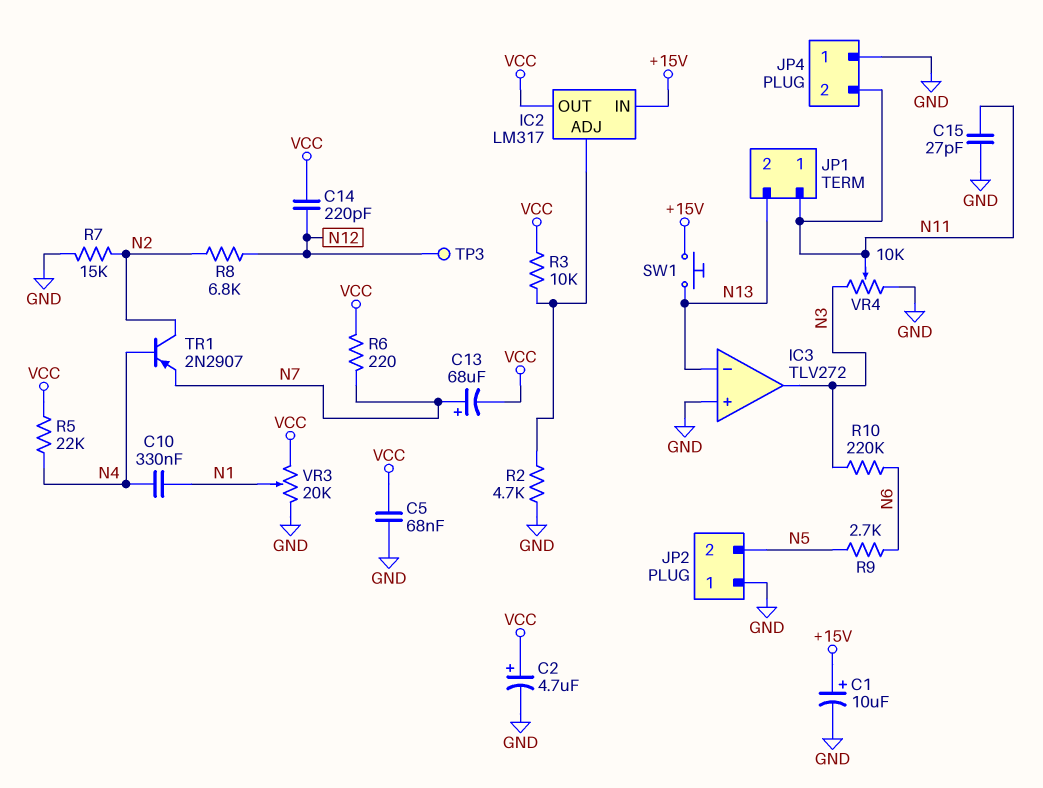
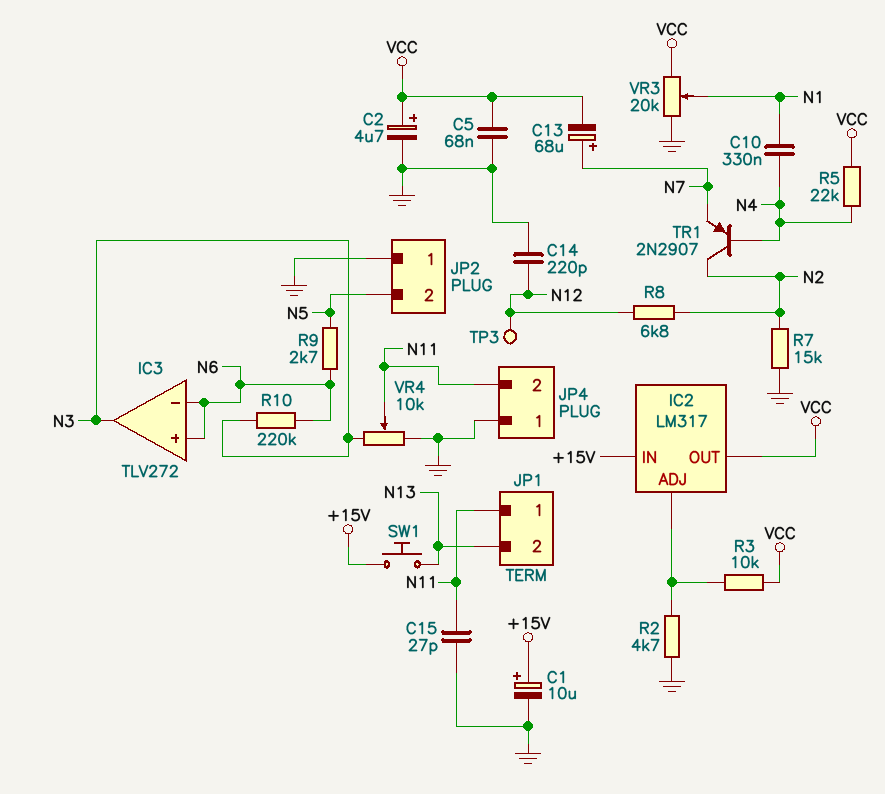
C14: 220pF (N12, VCC) -> 220pF (GND, N12)
IC3 pin in+: GND -> N6
IC3 pin in-: N13 -> N6
R6: 220 (N7, VCC) -> none

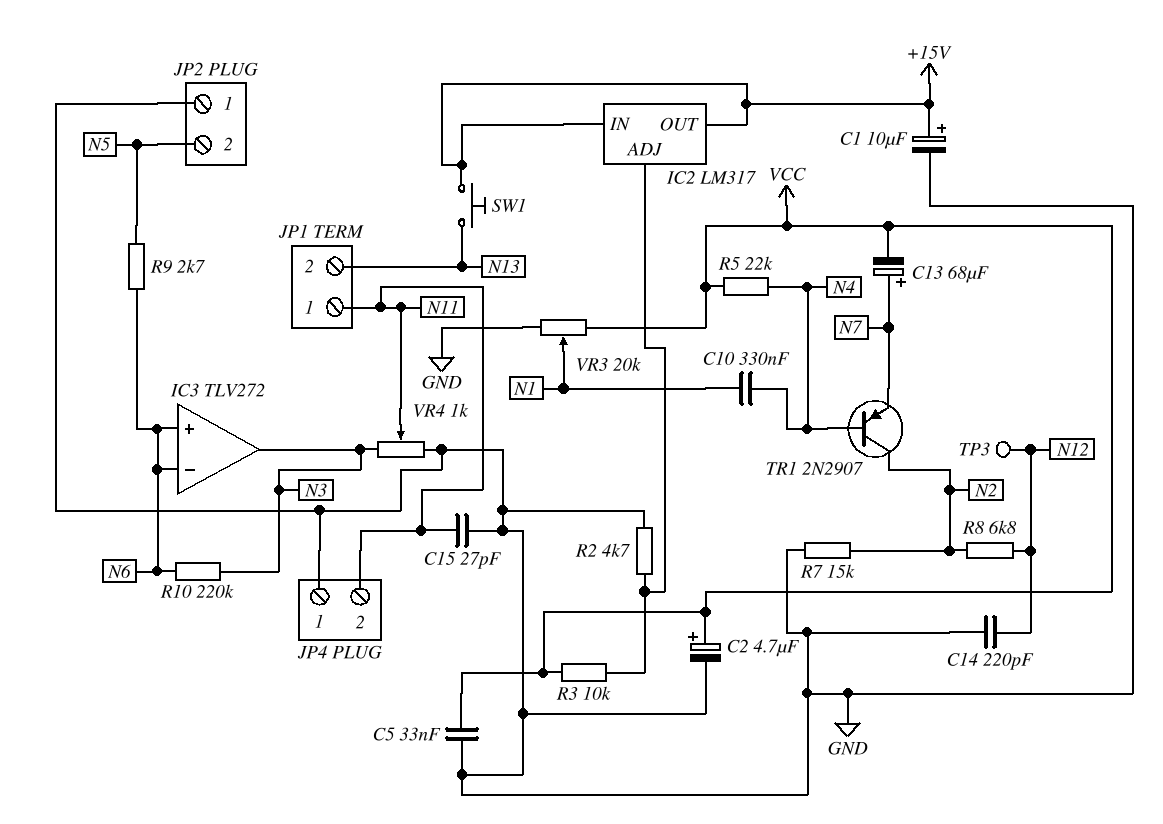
C5: 68nF (GND, VCC) -> 33nF (GND, VCC)
IC2 pin OUT: VCC -> +15V
VR4: 10k (GND, N3, wiper N11) -> 1k (GND, N3, wiper N11)

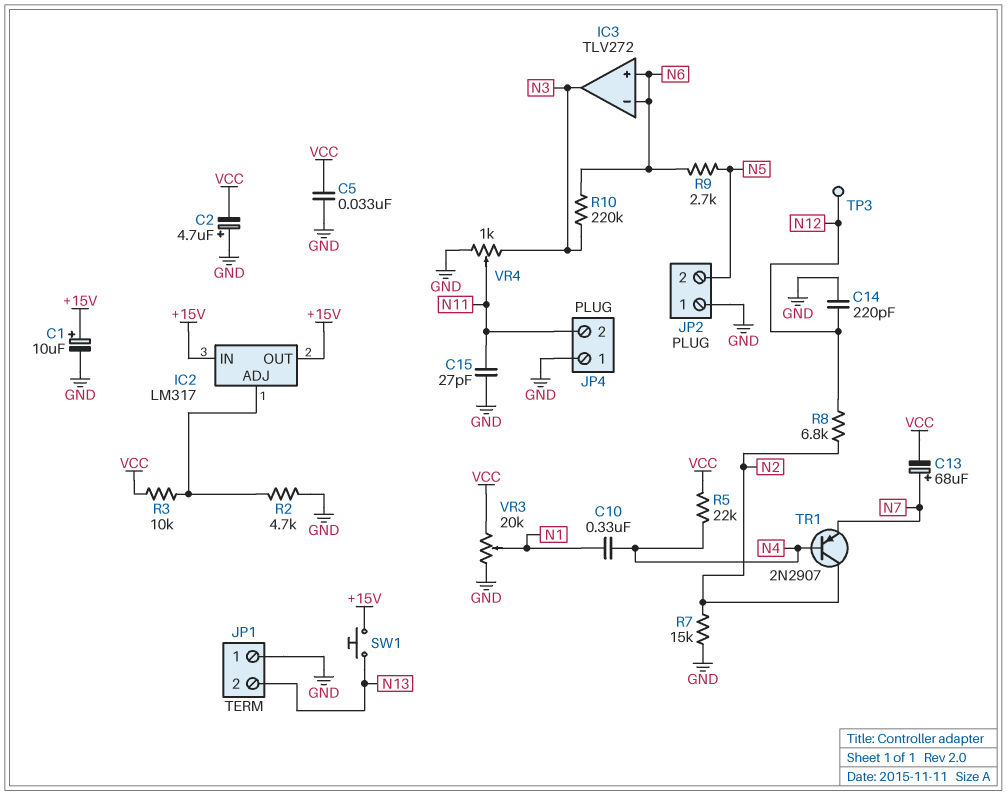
C2: 4.7uF (plus VCC, minus GND) -> 4.7uF (plus GND, minus VCC)
JP1 pin 1: N11 -> GND

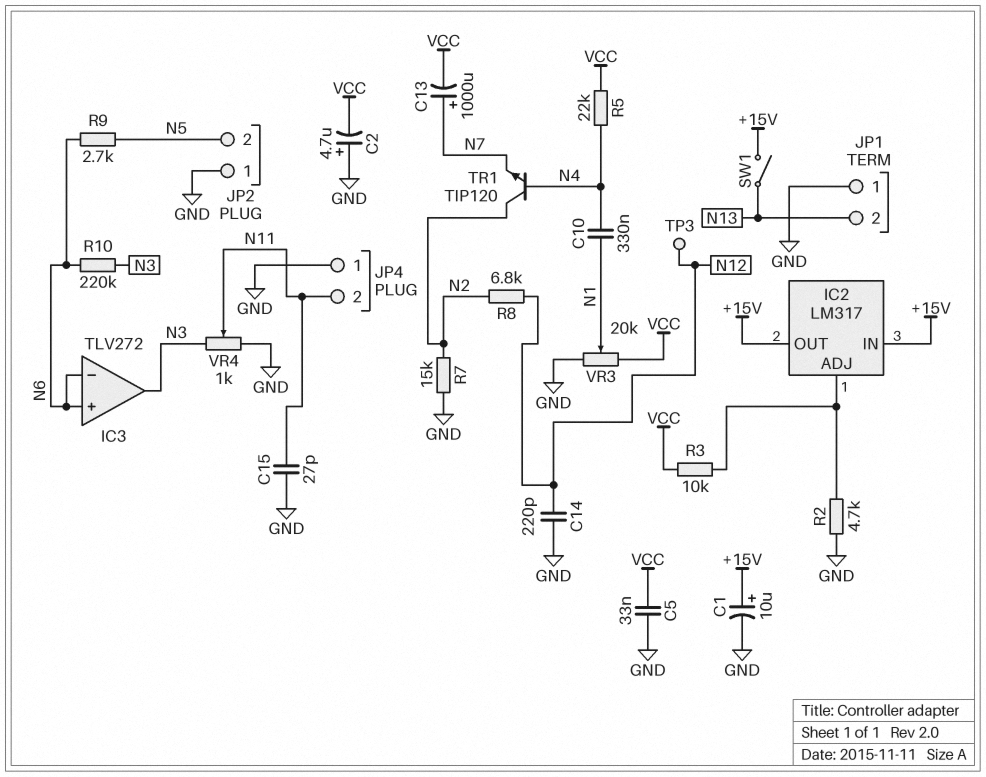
C13: 68uF (plus N7, minus VCC) -> 1000uF (plus N7, minus VCC)
SW1: button (+15V, N13) -> switch (+15V, N13)
TR1: PNP 2N2907 (B N4, C N2, E N7) -> NPN TIP120 (B N4, C N2, E N7)

